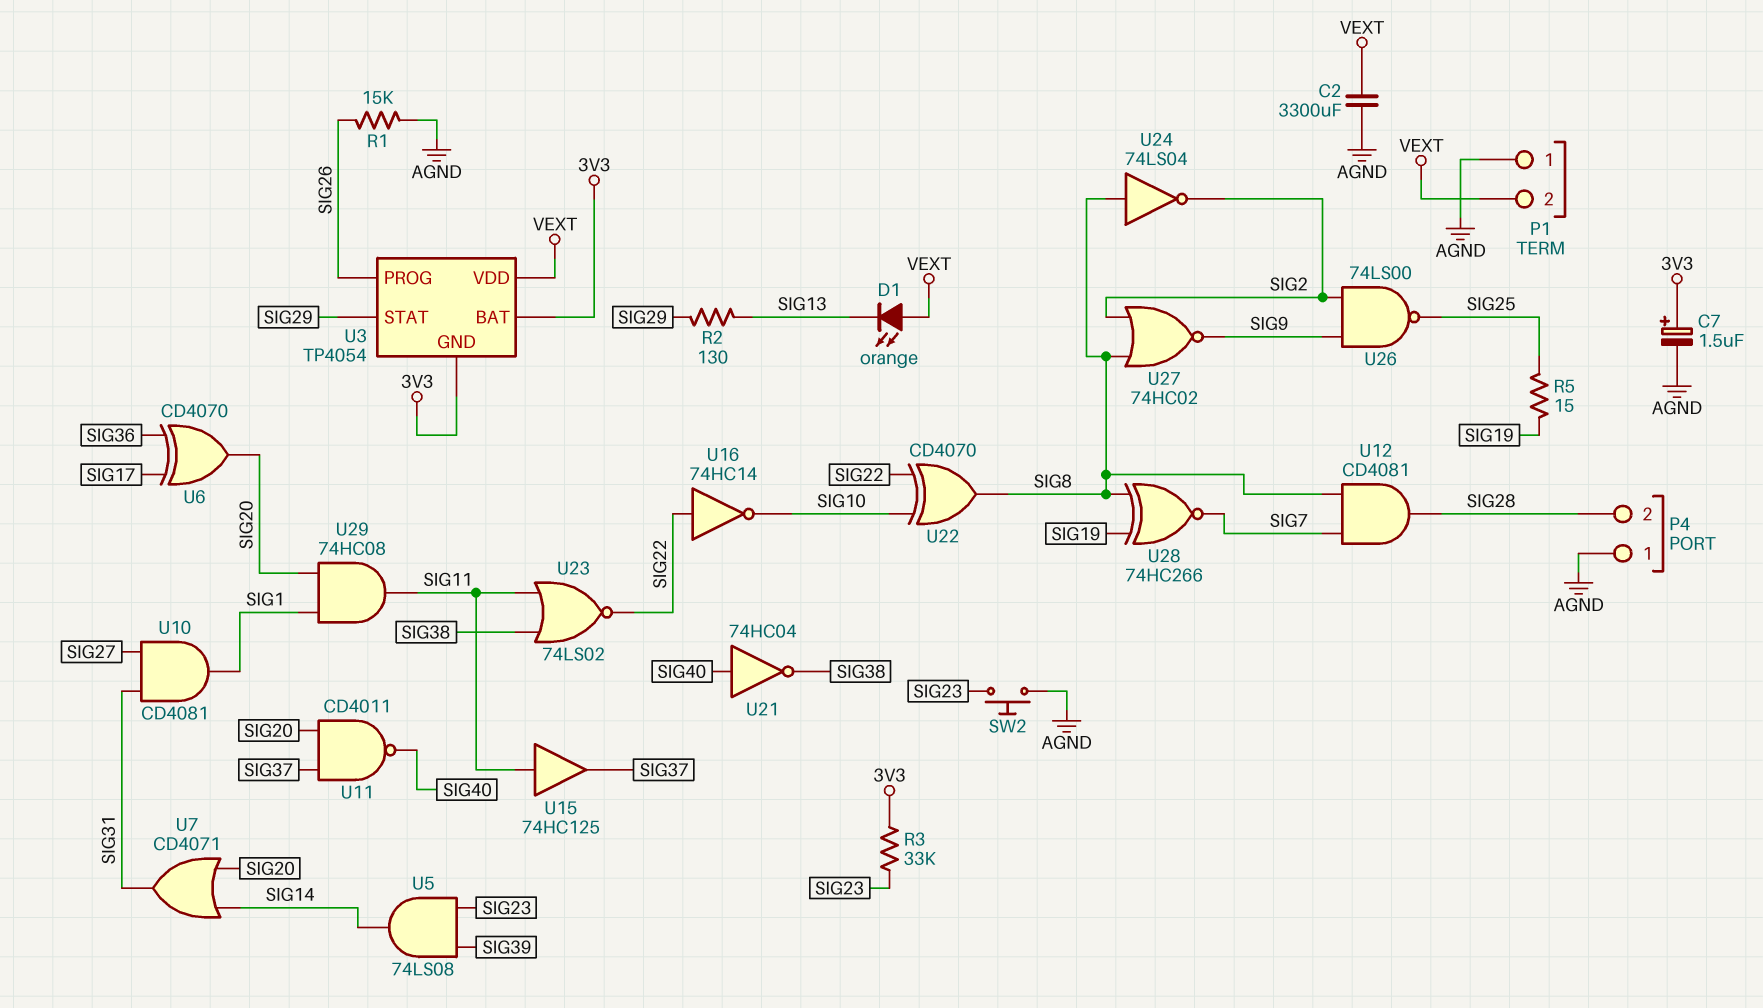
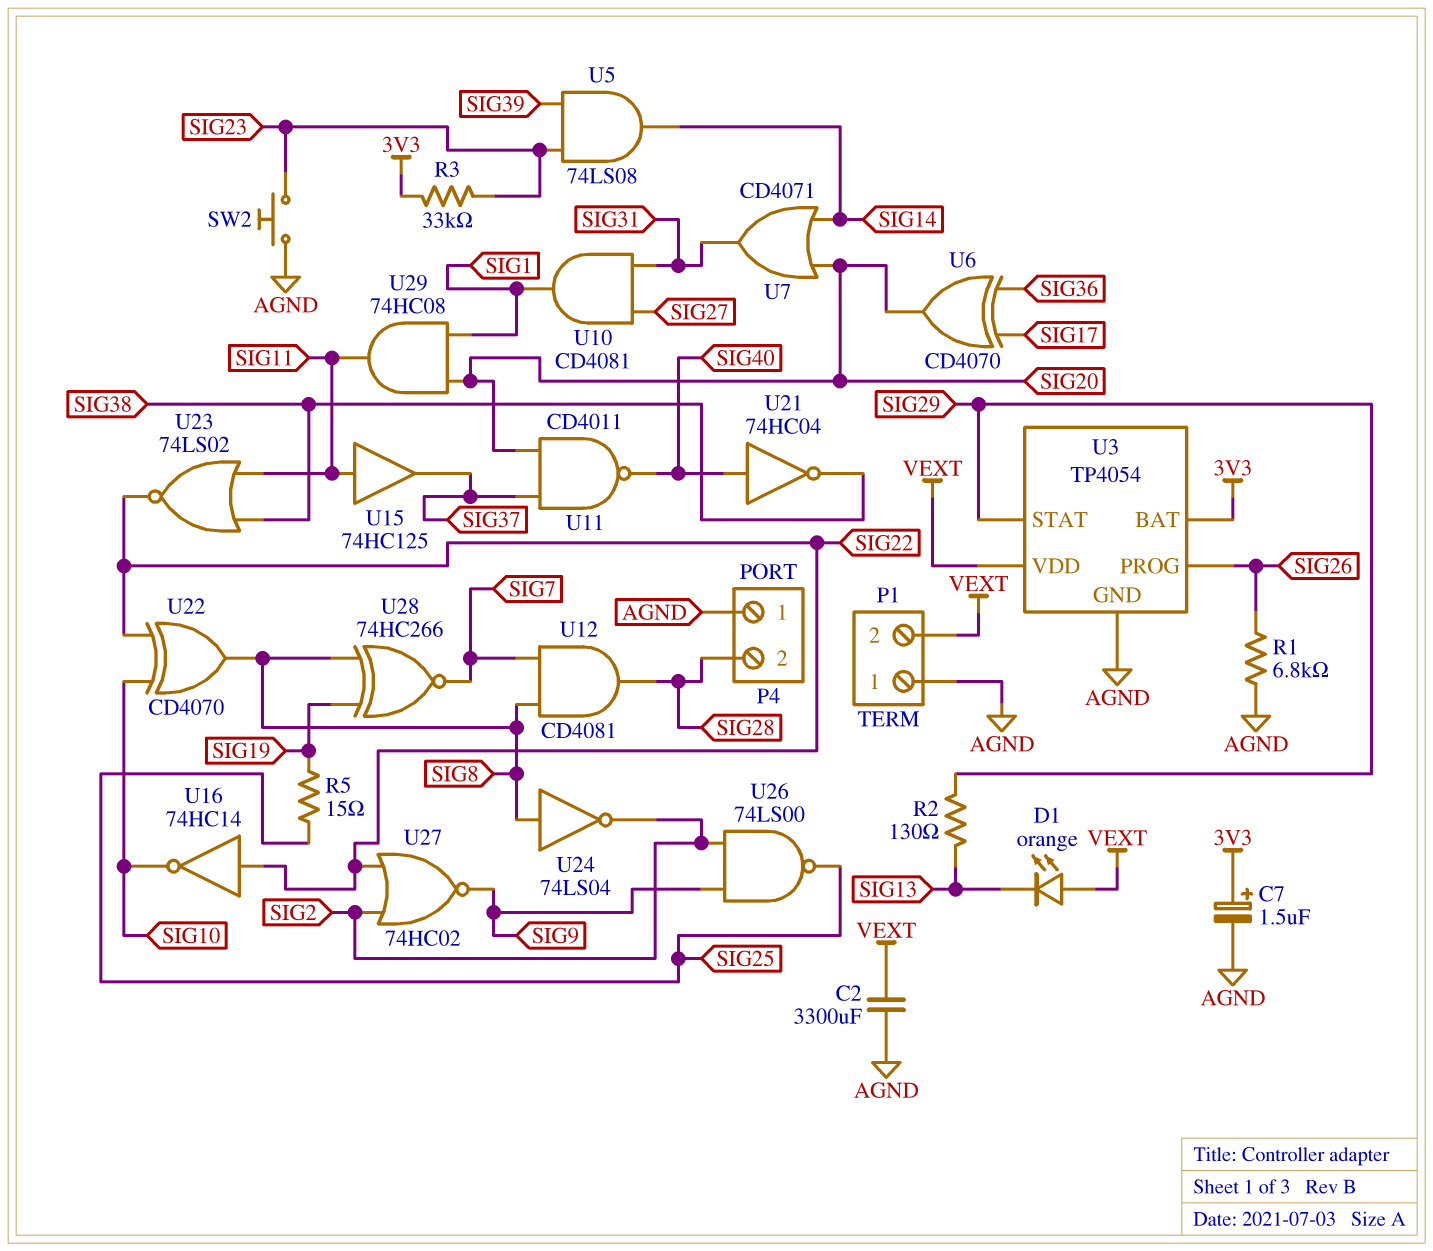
R1: 15k (AGND, SIG26) -> 6.8k (AGND, SIG26)
U3 pin GND: 3V3 -> AGND
U27: NOR 74HC02 (in SIG2, in SIG8, out SIG9) -> NOR 74HC02 (in SIG2, in SIG22, out SIG9)

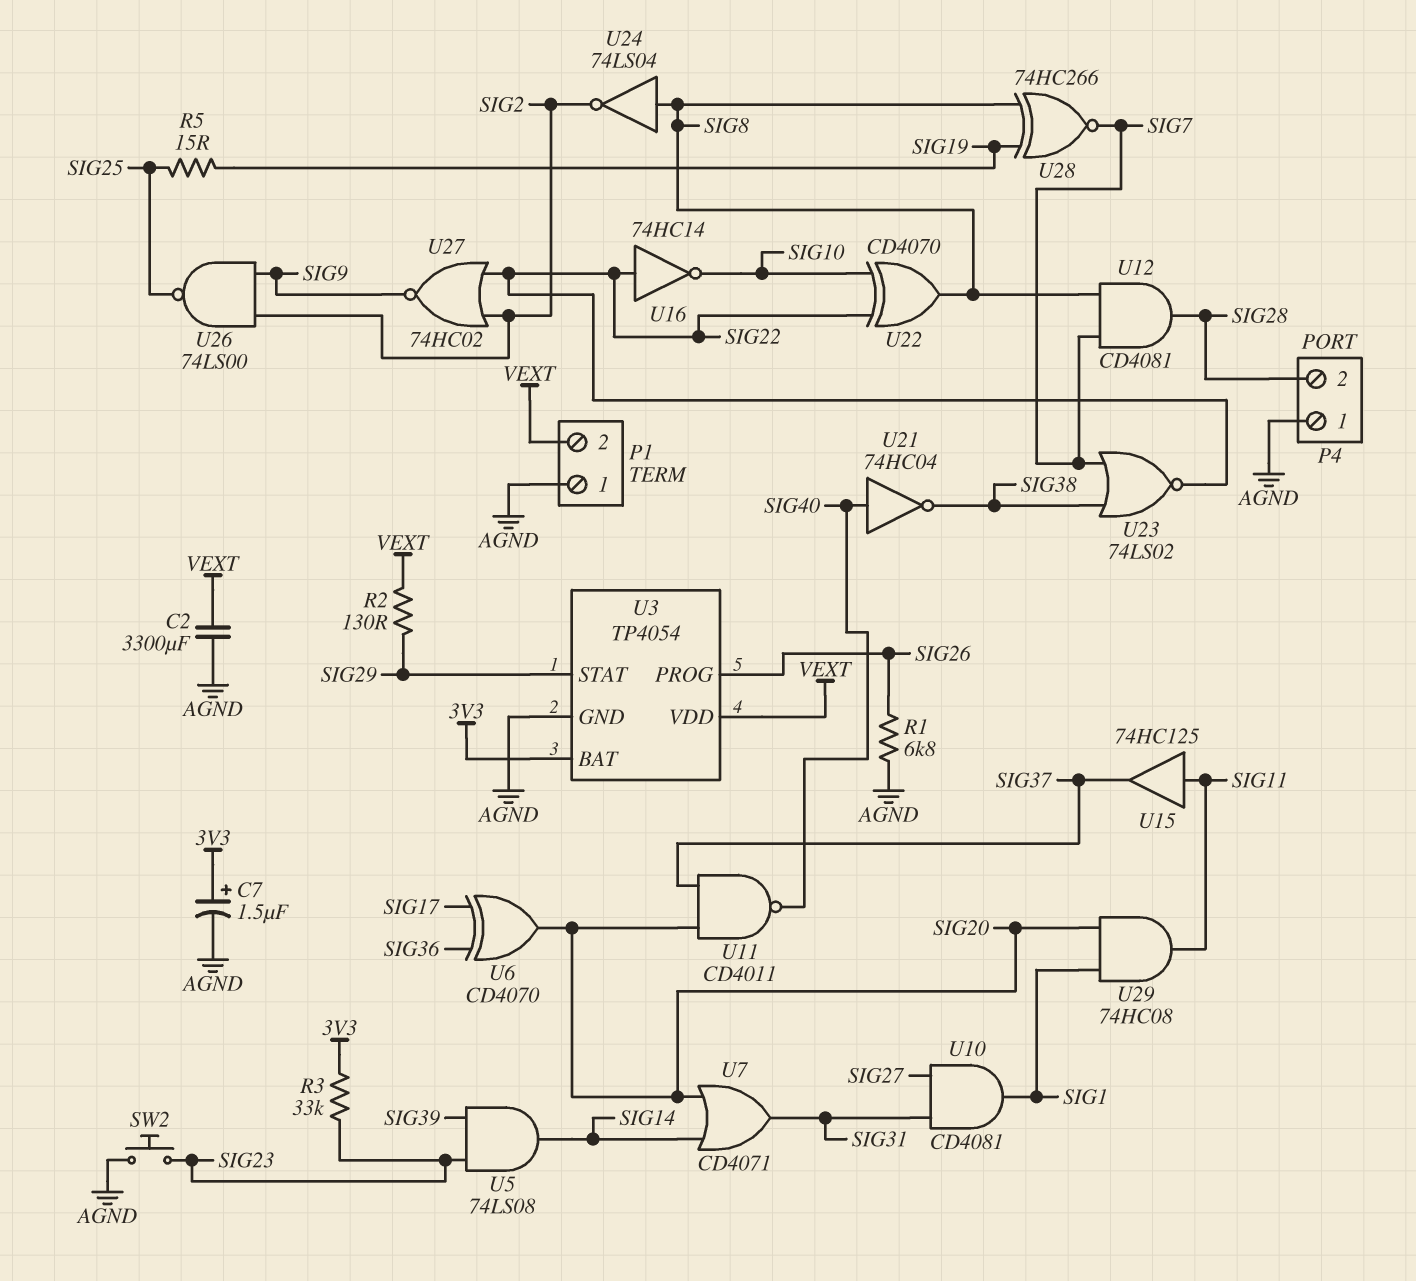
D1: LED orange (A VEXT, K SIG13) -> none
R2: 130 (SIG13, SIG29) -> 130 (SIG29, VEXT)
U23: NOR 74LS02 (in SIG11, in SIG38, out SIG22) -> NOR 74LS02 (in SIG7, in SIG38, out SIG22)

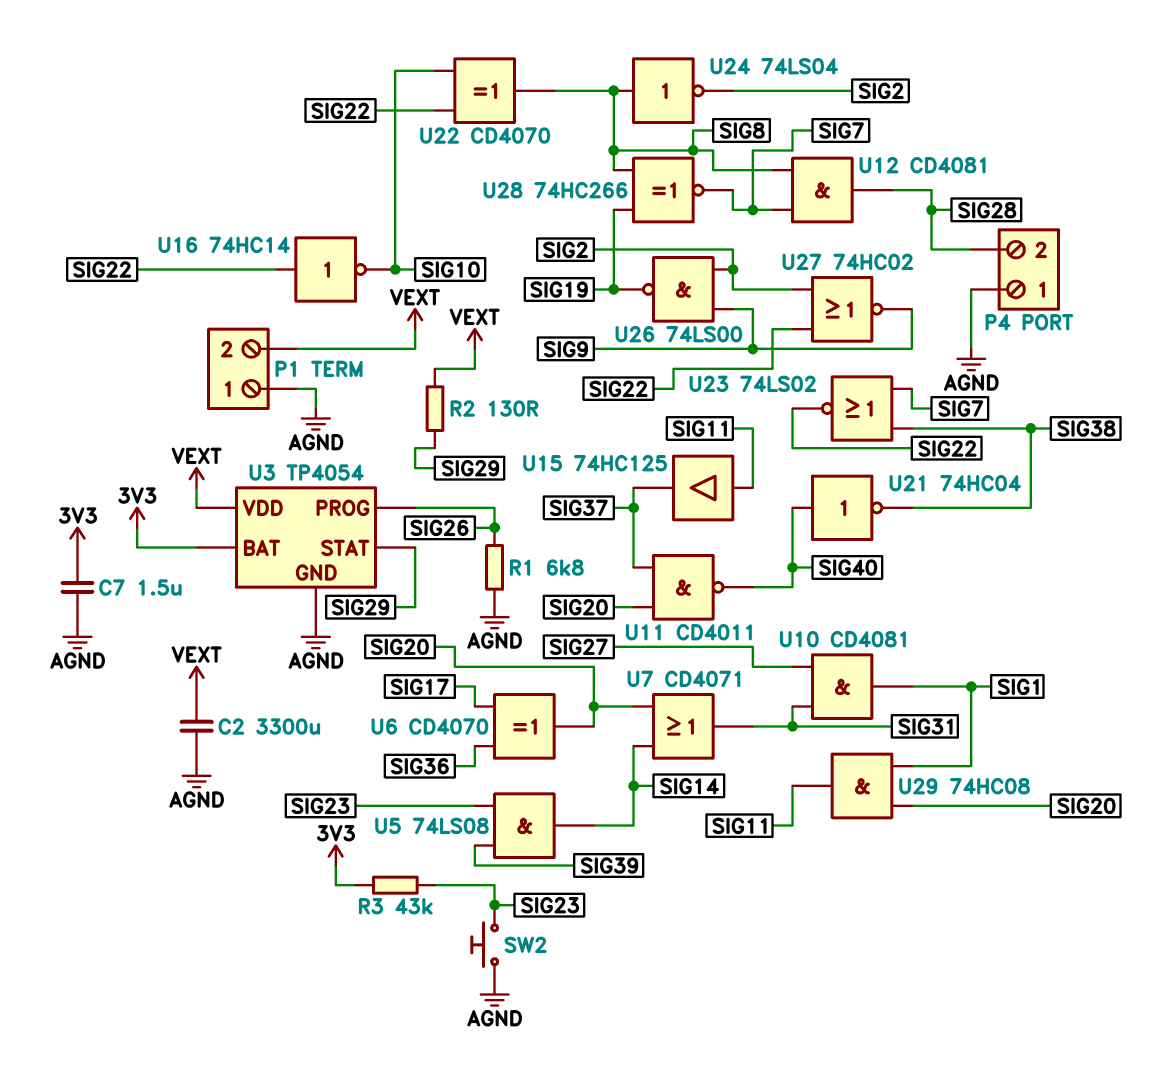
C7: 1.5uF (plus 3V3, minus AGND) -> 1.5uF (3V3, AGND)
R3: 33k (3V3, SIG23) -> 43k (3V3, SIG23)
R5: 15 (SIG19, SIG25) -> none
U26: NAND 74LS00 (in SIG2, in SIG9, out SIG25) -> NAND 74LS00 (in SIG2, in SIG9, out SIG19)

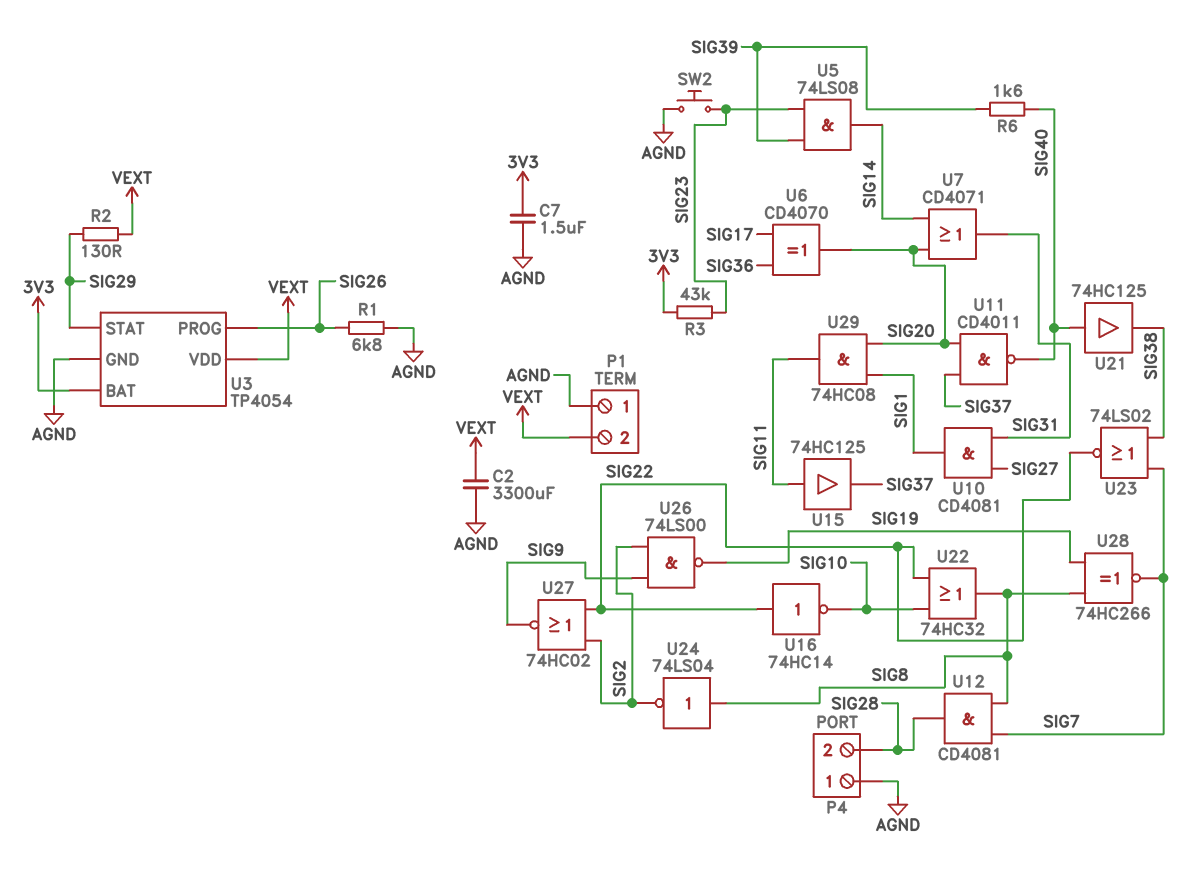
R6: none -> 1.6k (SIG39, SIG40)
U21: NOT 74HC04 (in SIG40, out SIG38) -> buffer 74HC125 (in SIG40, out SIG38)
U22: XOR CD4070 (in SIG10, in SIG22, out SIG8) -> OR 74HC32 (in SIG10, in SIG22, out SIG8)

